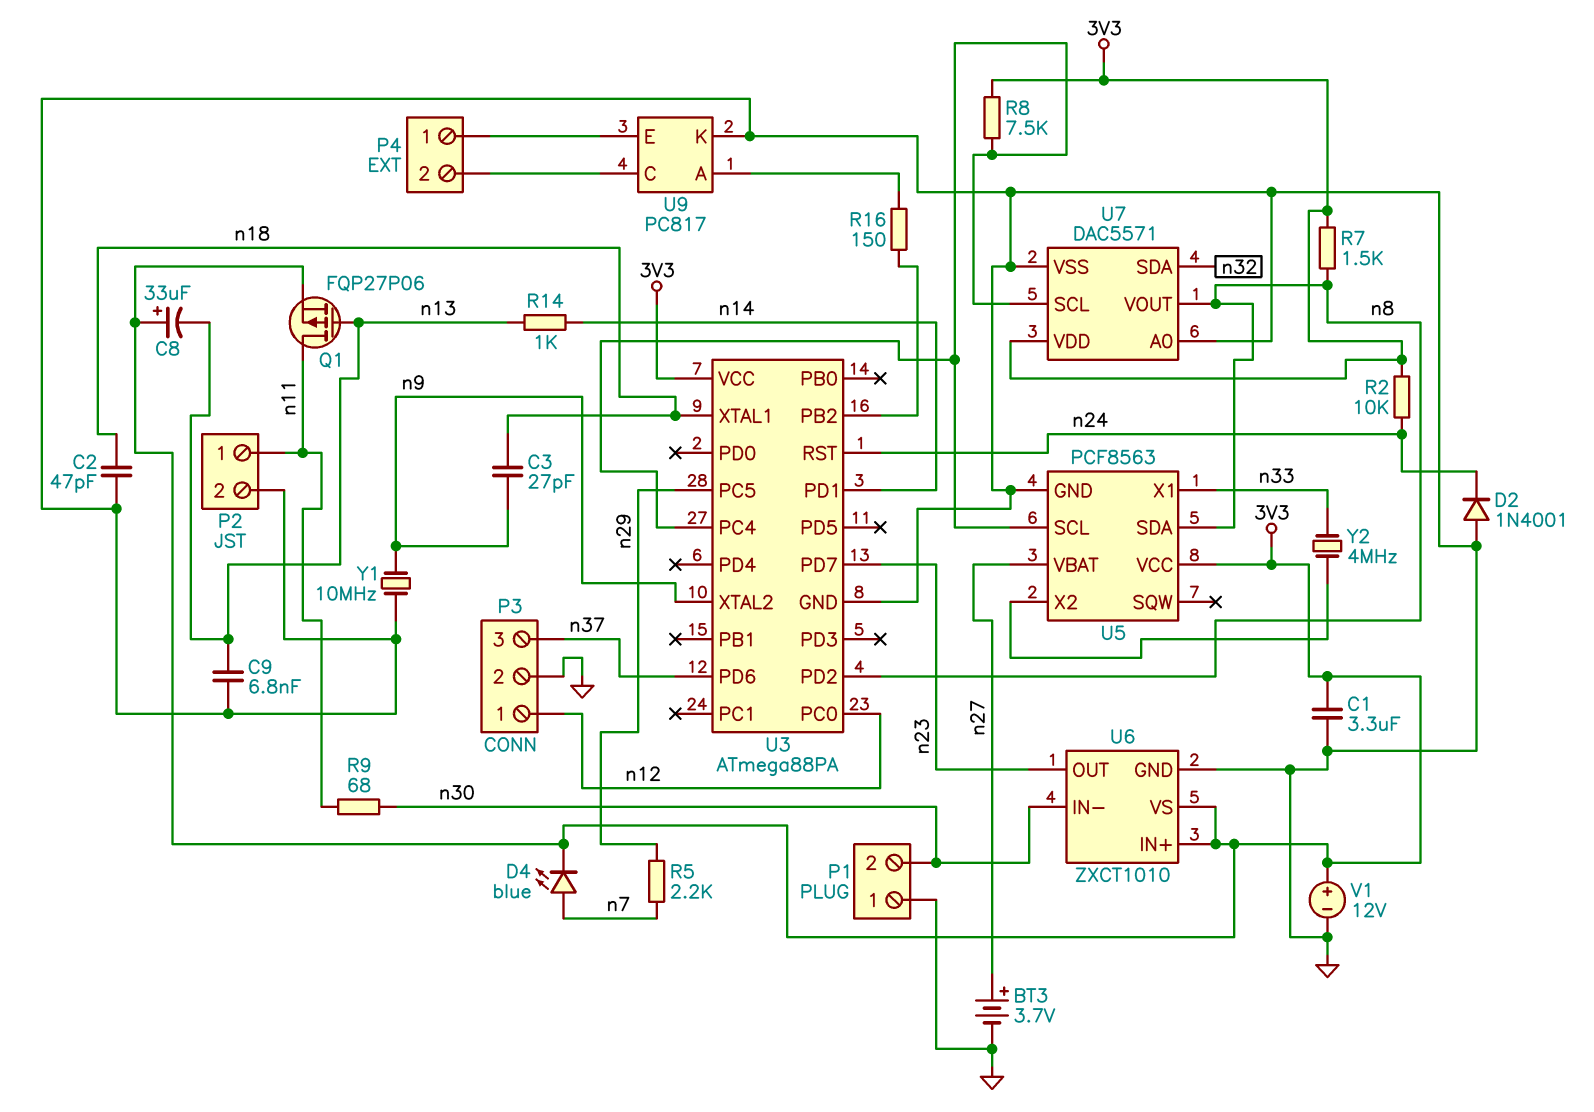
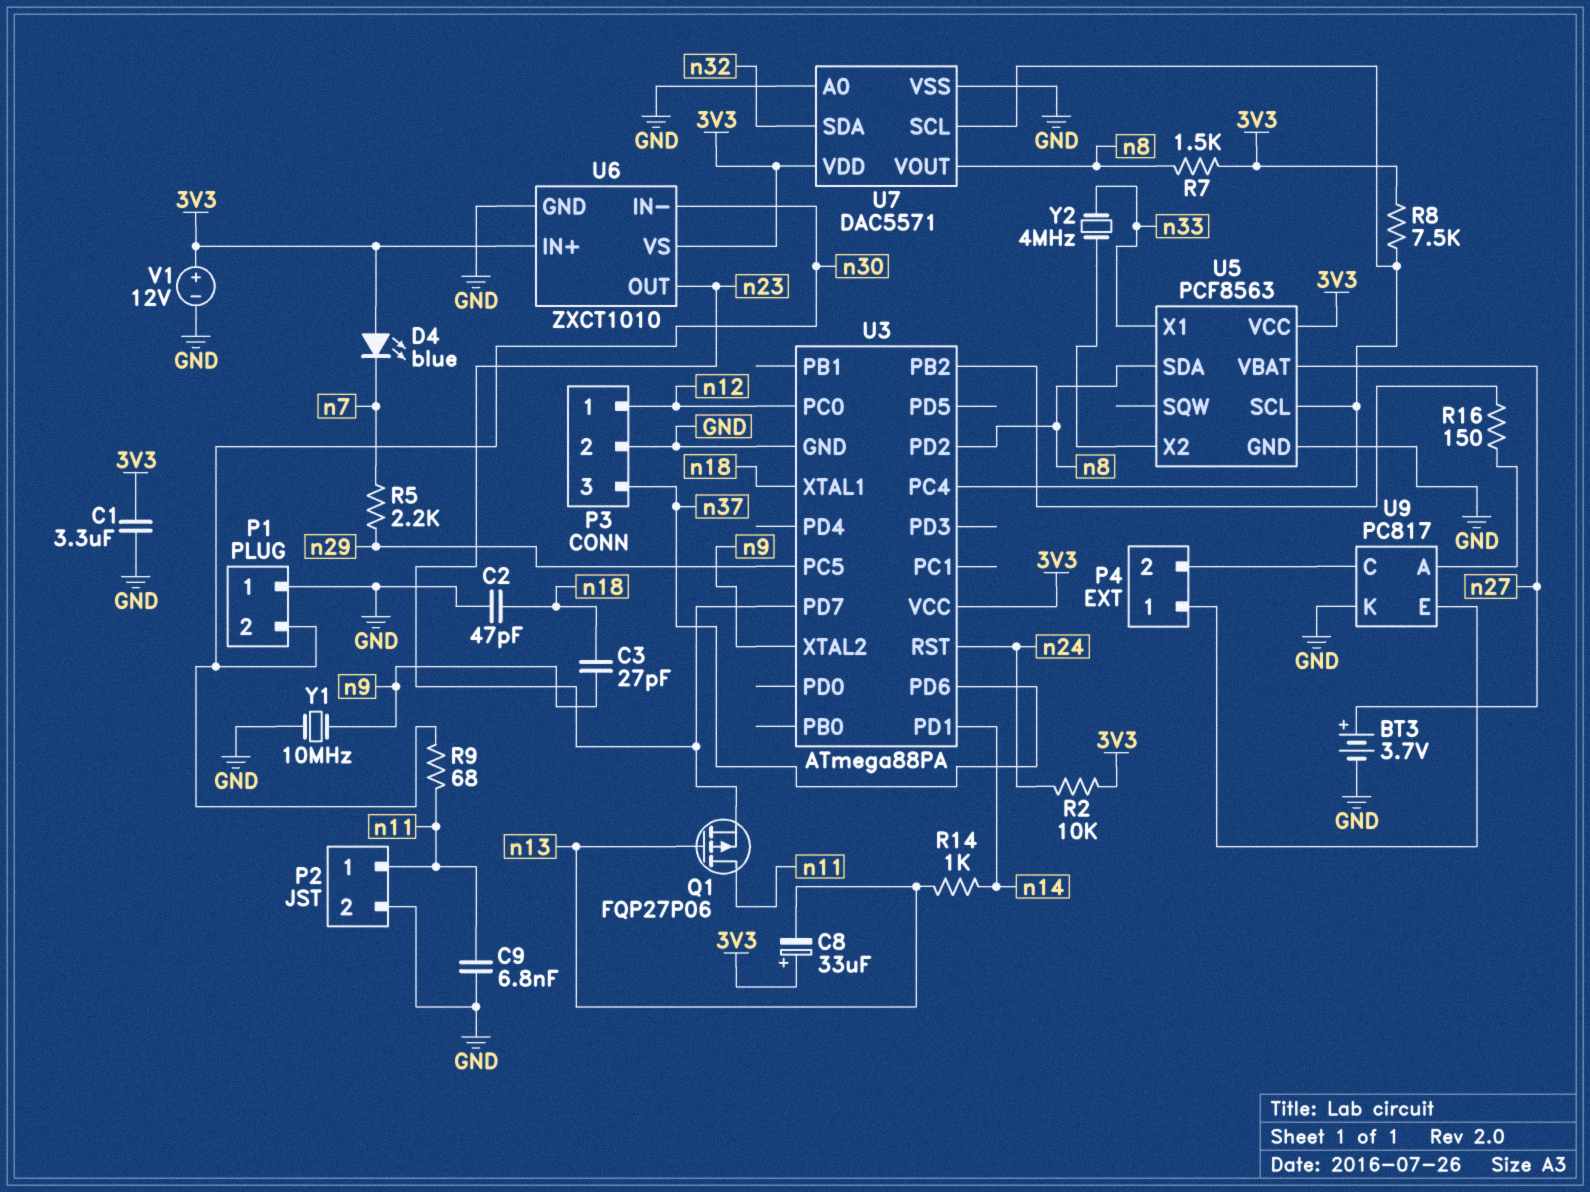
C9: 6.8nF (GND, n13) -> 6.8nF (GND, n11)
D2: diode 1N4001 (A GND, K n24) -> none
D4: LED blue (A n7, K 3V3) -> LED blue (A 3V3, K n7)
Q1: PMOS FQP27P06 (G n13, D n11, S 3V3) -> PMOS FQP27P06 (G n13, D n11, S n23)

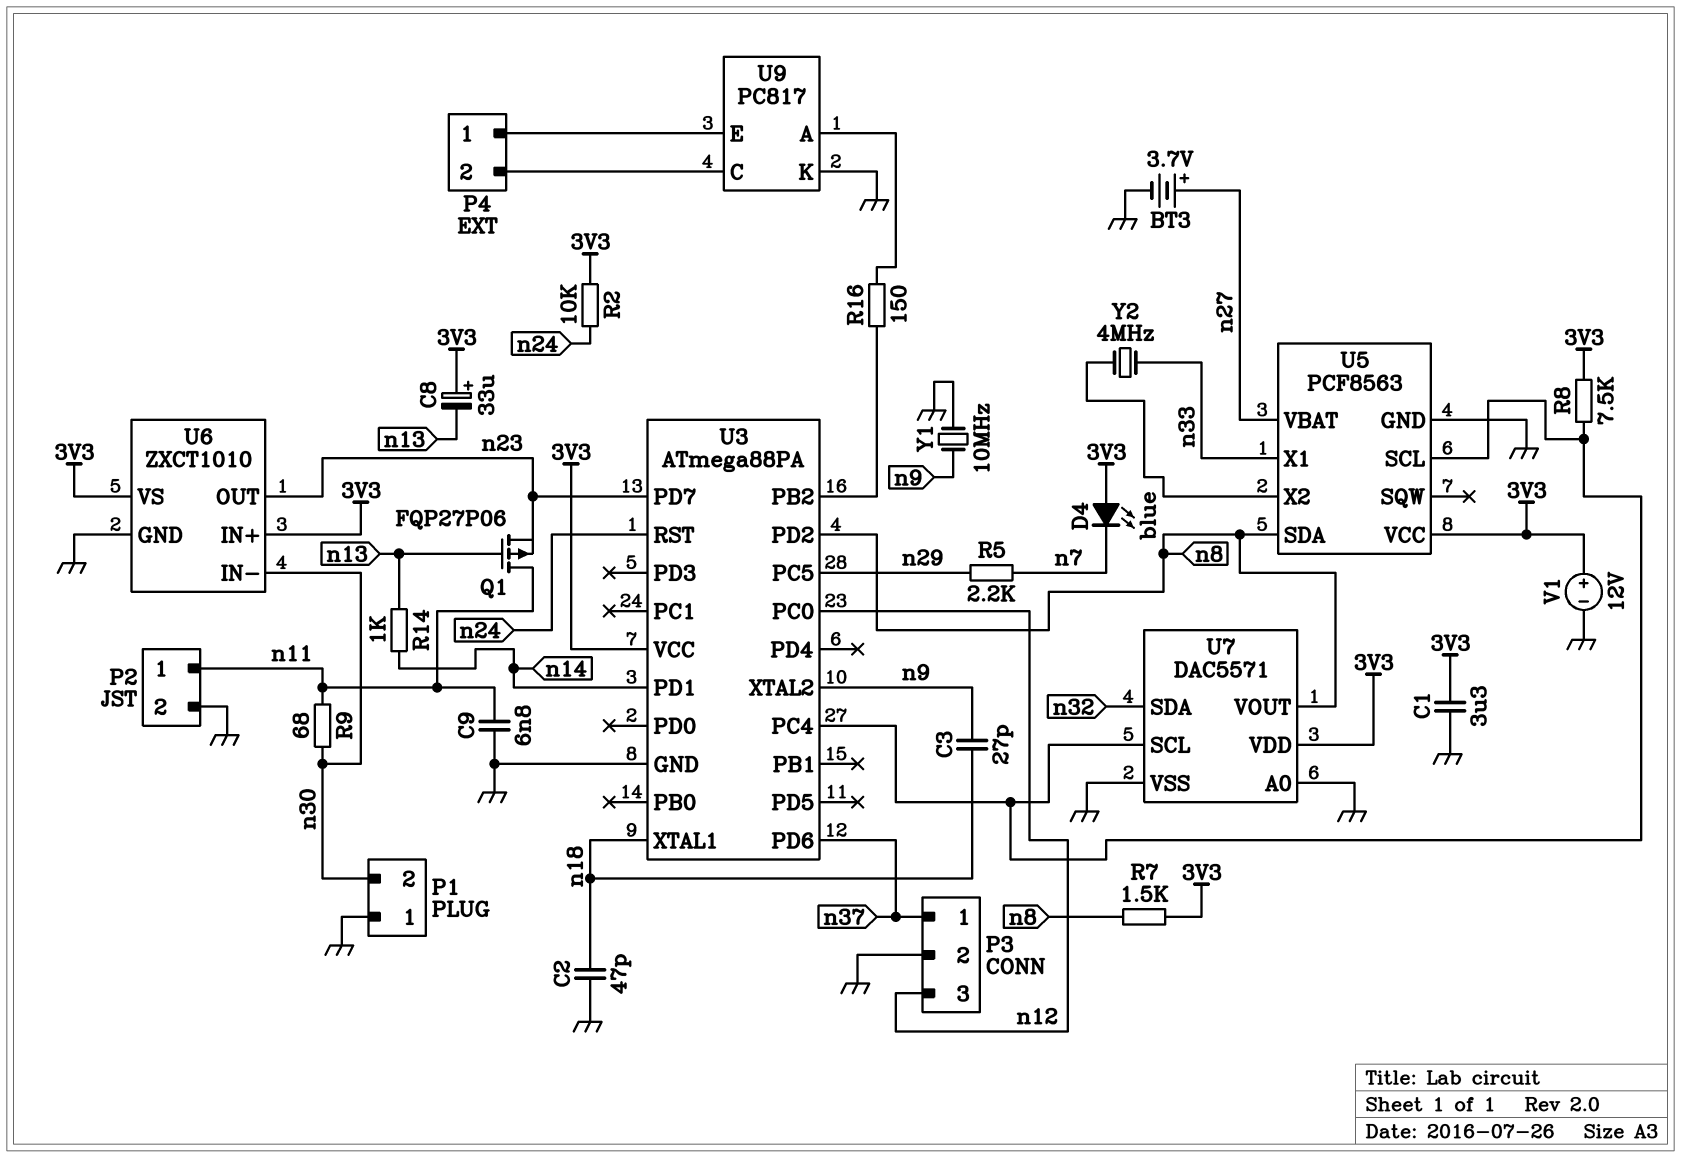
P3 pin 1: n12 -> n37
P3 pin 3: n37 -> n12

